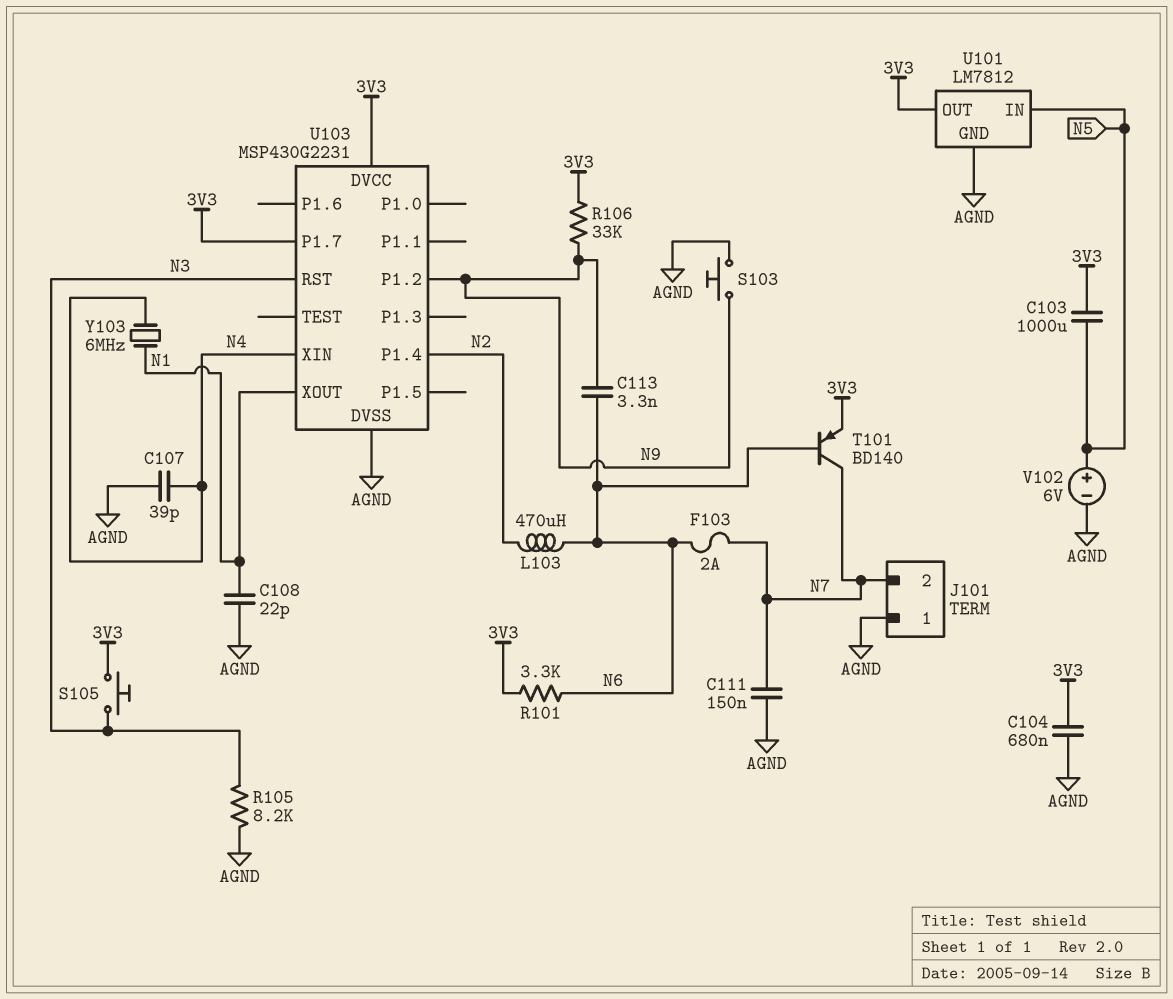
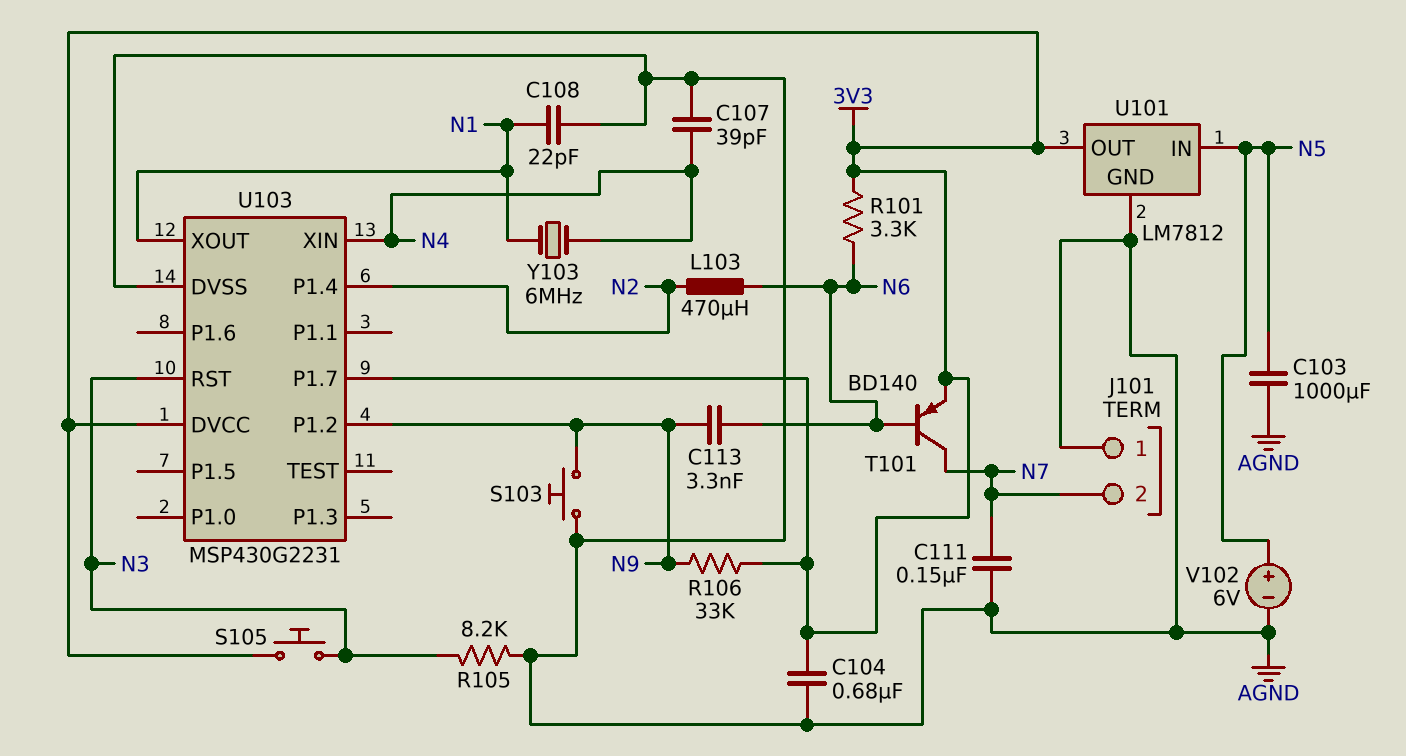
C103: 1000uF (3V3, N5) -> 1000uF (AGND, N5)
F103: 2A (N6, N7) -> none

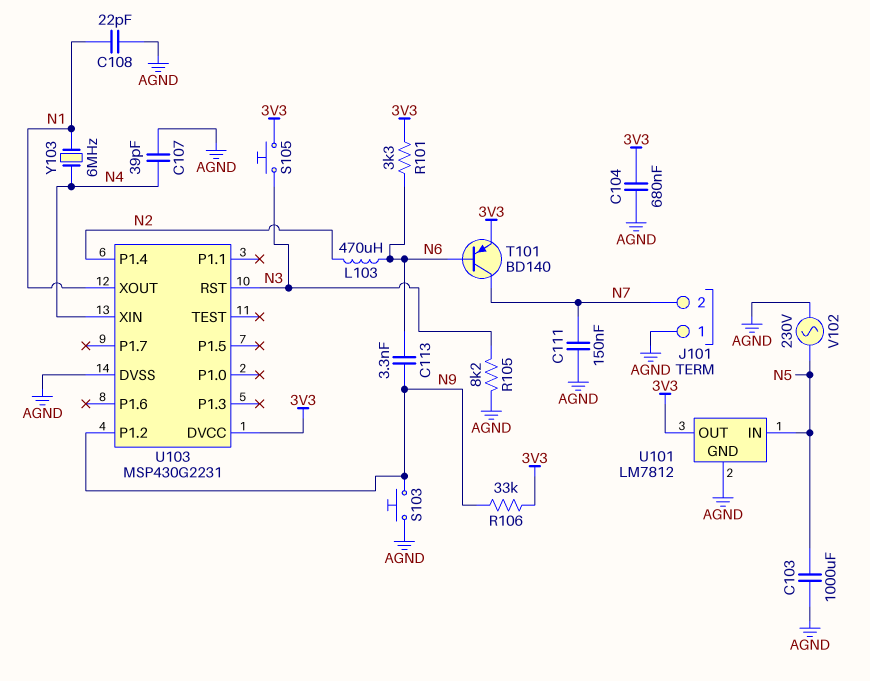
U103 pin P1.7: 3V3 -> none
V102: 6V (plus N5, minus AGND) -> AC 230V (AGND, N5)

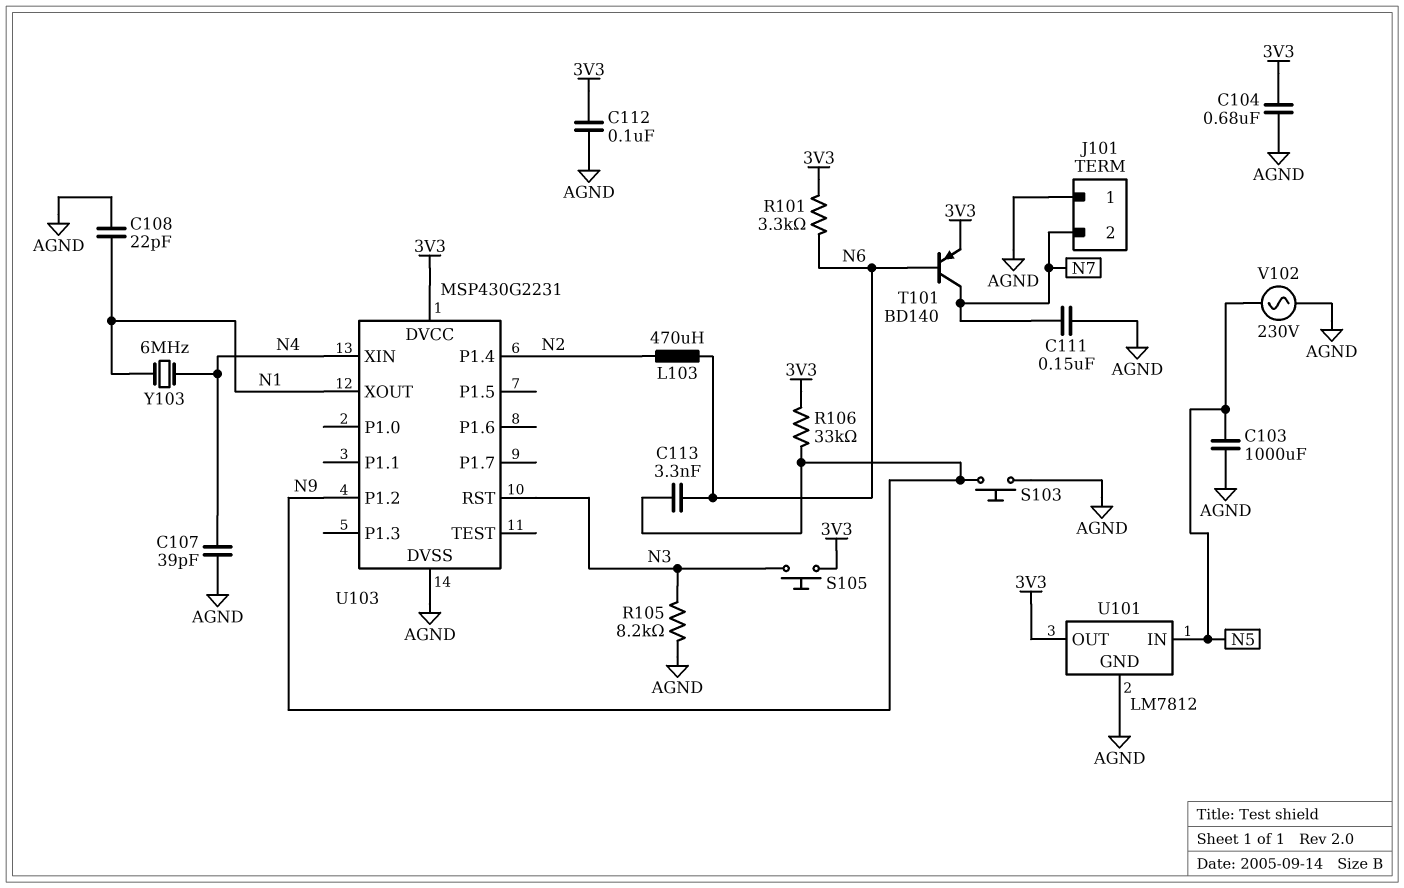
C112: none -> 100nF (3V3, AGND)

